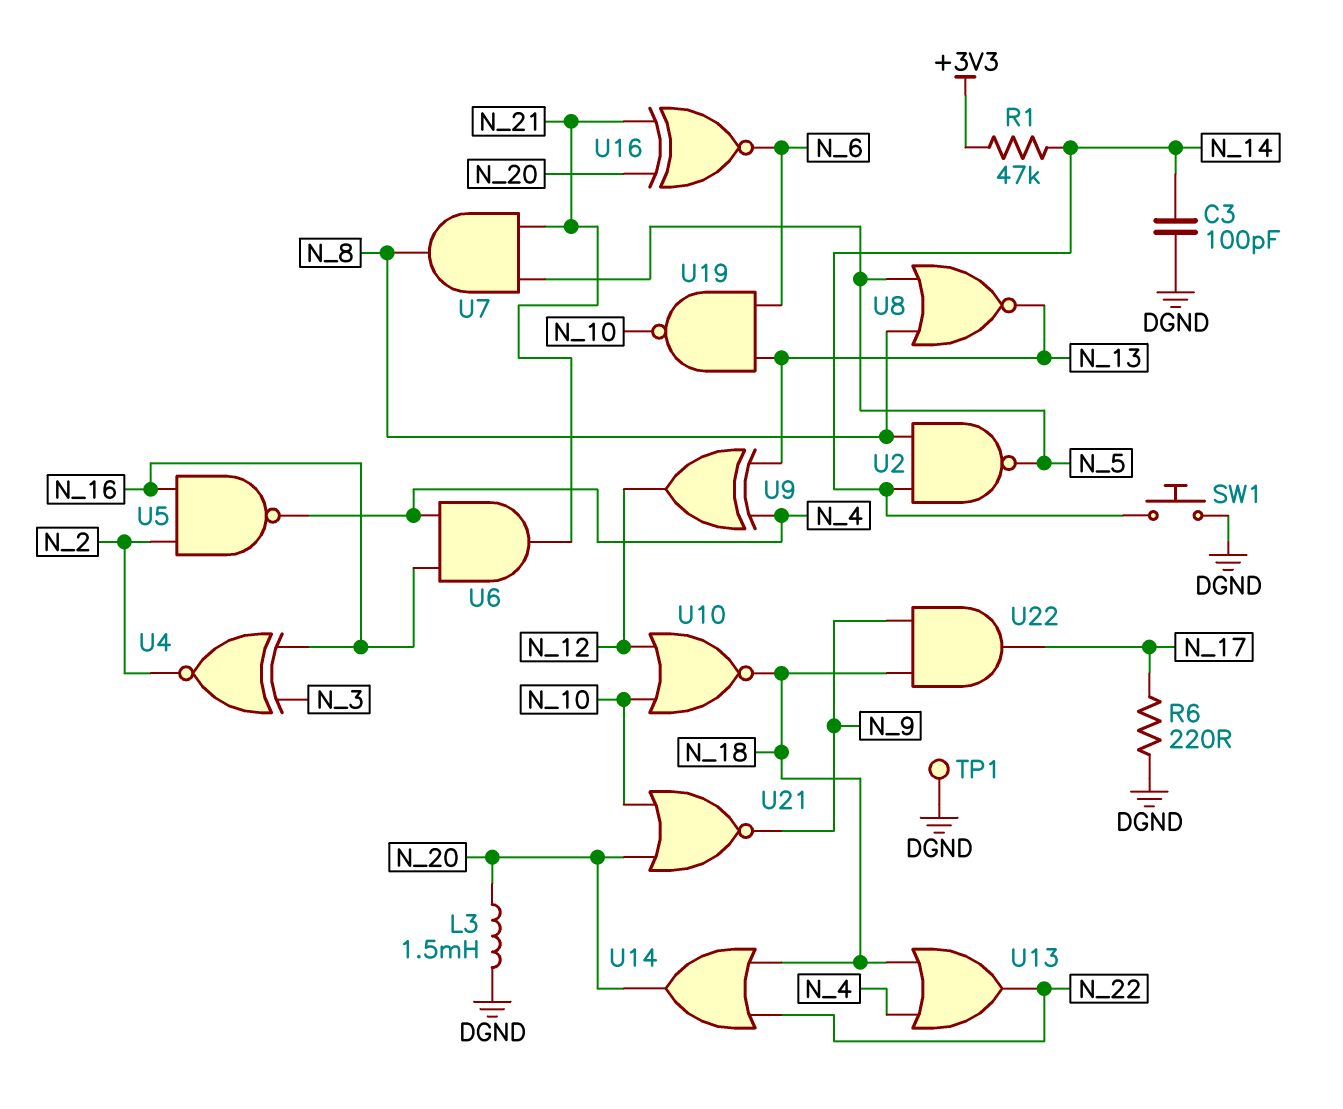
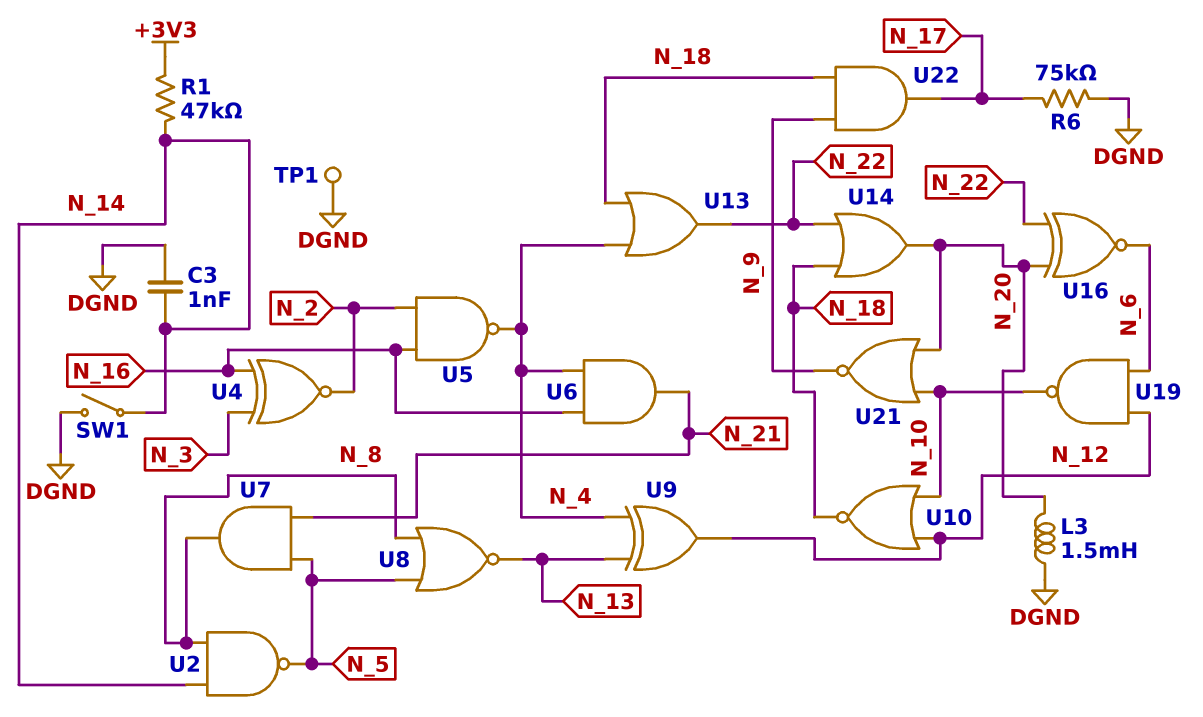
C3: 100pF (DGND, N_14) -> 1nF (DGND, N_14)
R6: 220 (DGND, N_17) -> 75k (DGND, N_17)
SW1: button (DGND, N_14) -> switch (DGND, N_14)
U16: XNOR (in N_20, in N_21, out N_6) -> XNOR (in N_20, in N_22, out N_6)
U19: NAND (in N_6, in N_13, out N_10) -> NAND (in N_6, in N_12, out N_10)

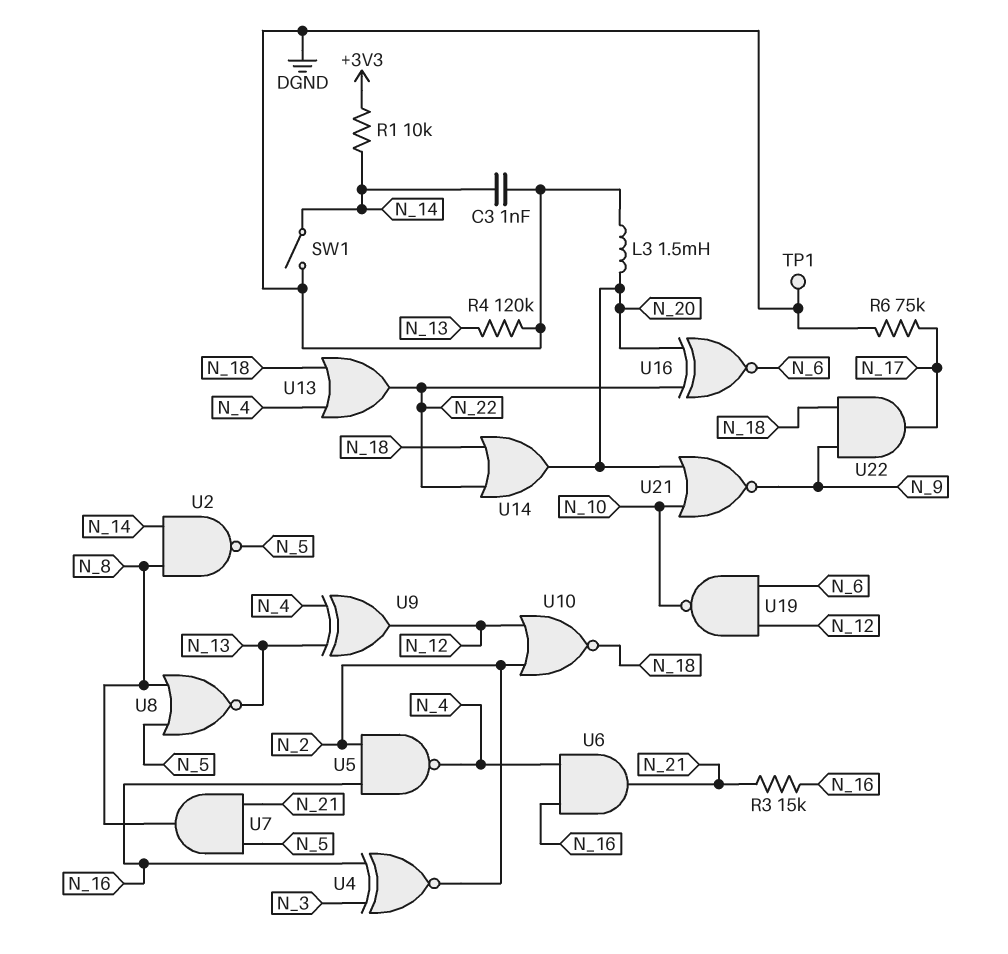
R1: 47k (+3V3, N_14) -> 10k (+3V3, N_14)
R3: none -> 15k (N_16, N_21)
R4: none -> 120k (DGND, N_13)
U10: NOR (in N_10, in N_12, out N_18) -> NOR (in N_2, in N_12, out N_18)

